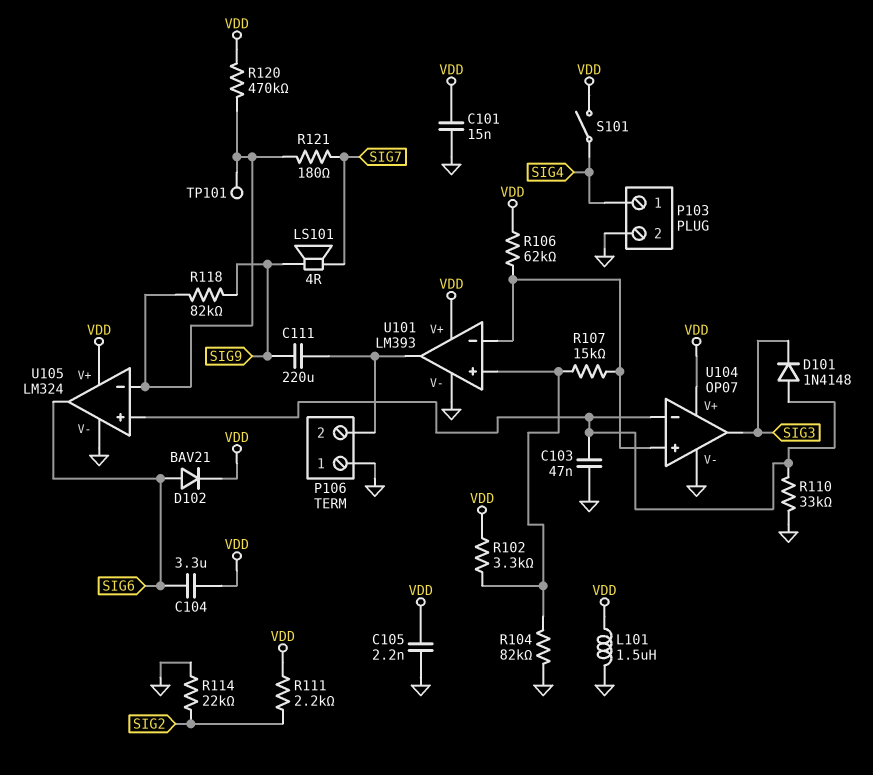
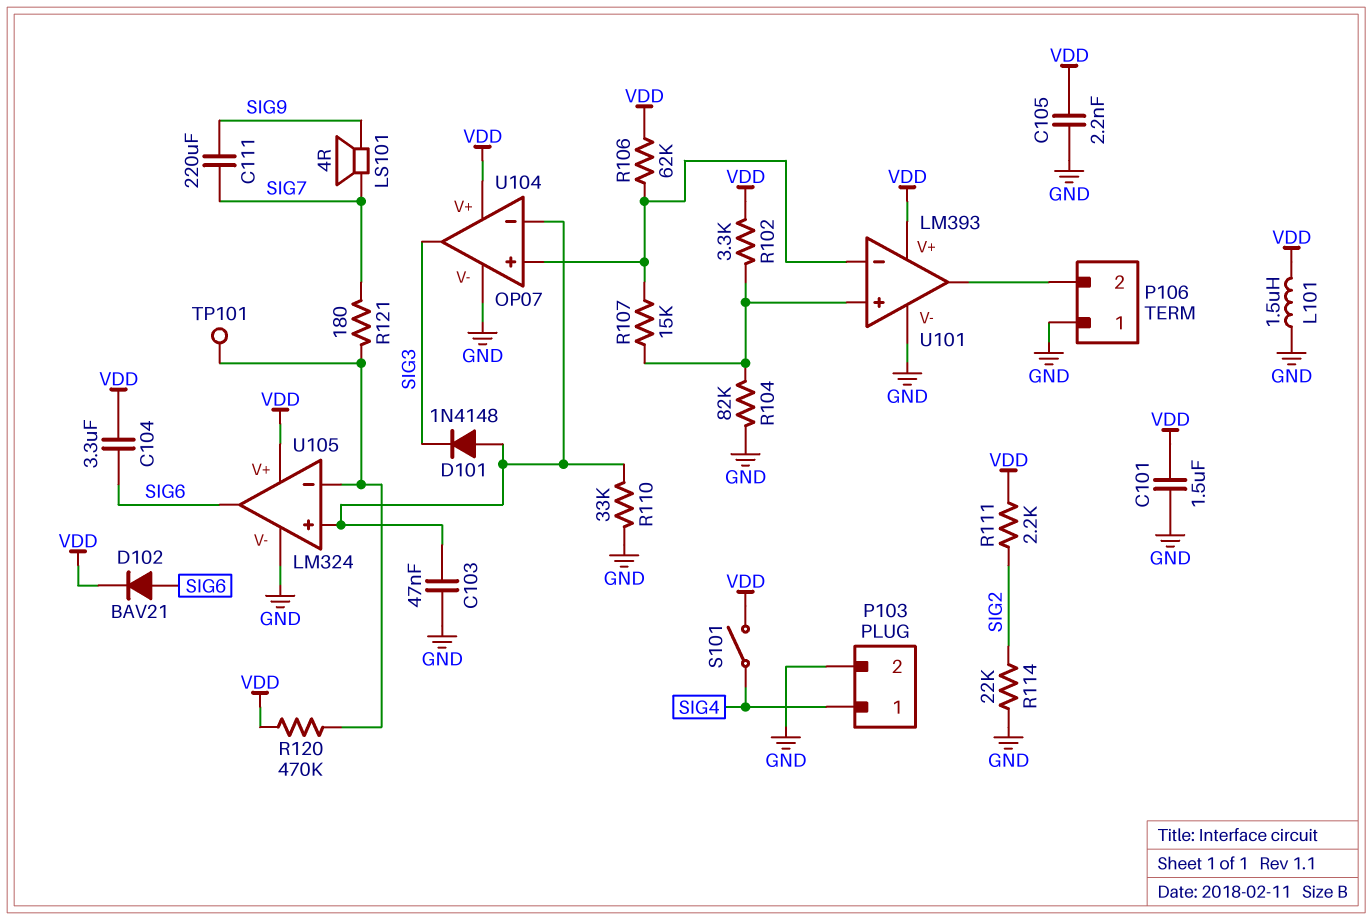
C101: 15nF (GND, VDD) -> 1.5uF (GND, VDD)
C111: 220uF (P106/2, SIG9) -> 220uF (SIG7, SIG9)
R118: 82k (SIG9, U105/in-) -> none

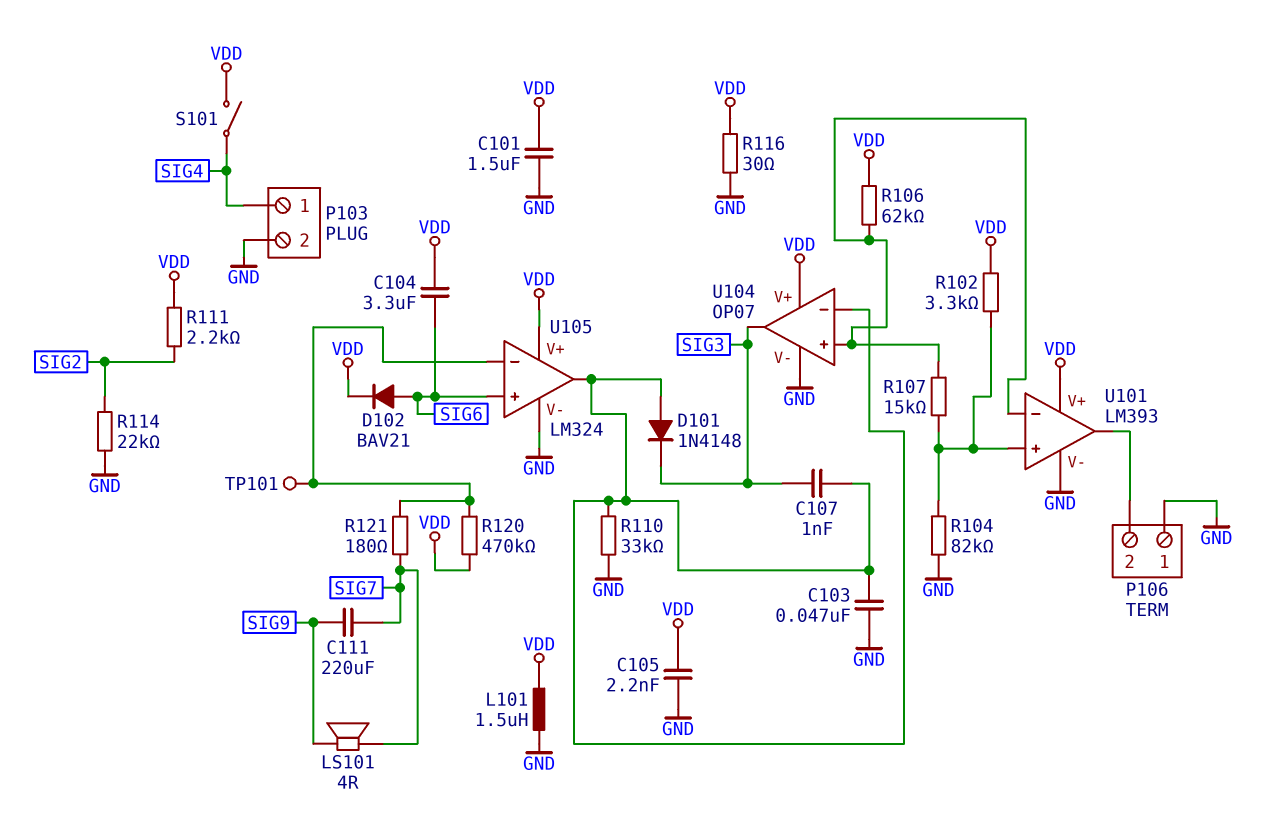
C107: none -> 1nF (SIG3, U104/in-)
R116: none -> 30 (GND, VDD)
U105 pin in+: U104/in- -> SIG6
U105 pin out: SIG6 -> U104/in-

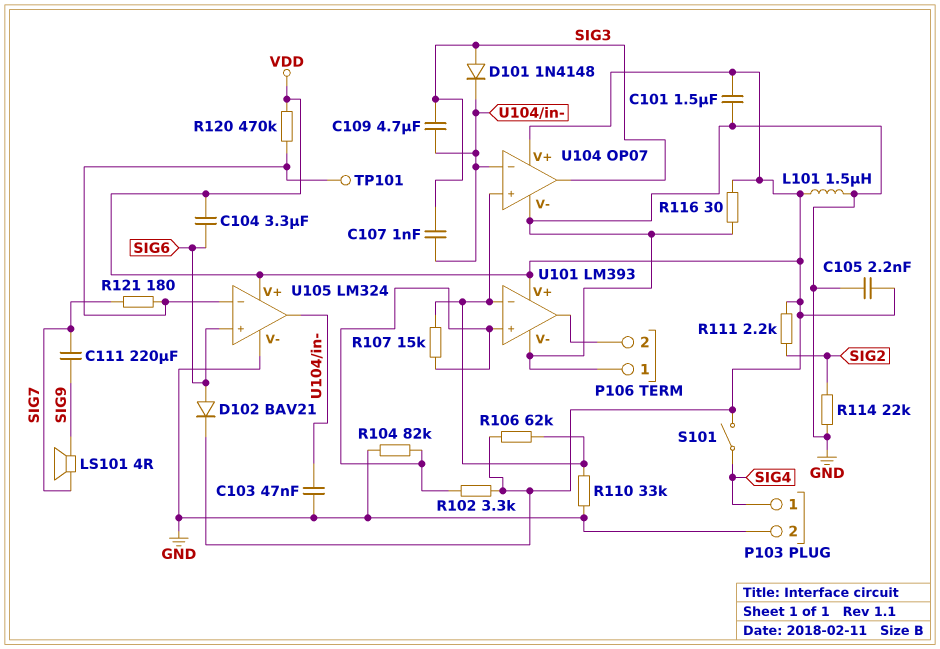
C109: none -> 4.7uF (SIG3, U104/in-)
D101: diode 1N4148 (A U104/in-, K SIG3) -> diode 1N4148 (A SIG3, K U104/in-)
R110: 33k (GND, U104/in-) -> 33k (GND, U101/in-)

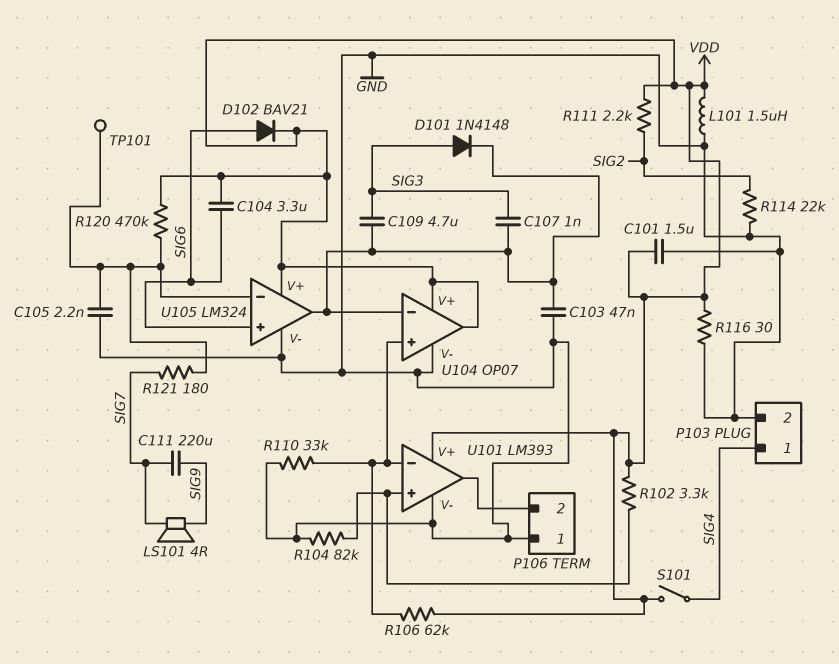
C105: 2.2nF (GND, VDD) -> 2.2nF (GND, U105/in-)
R107: 15k (U101/in+, U101/in-) -> none
U104 pin out: SIG3 -> VDD

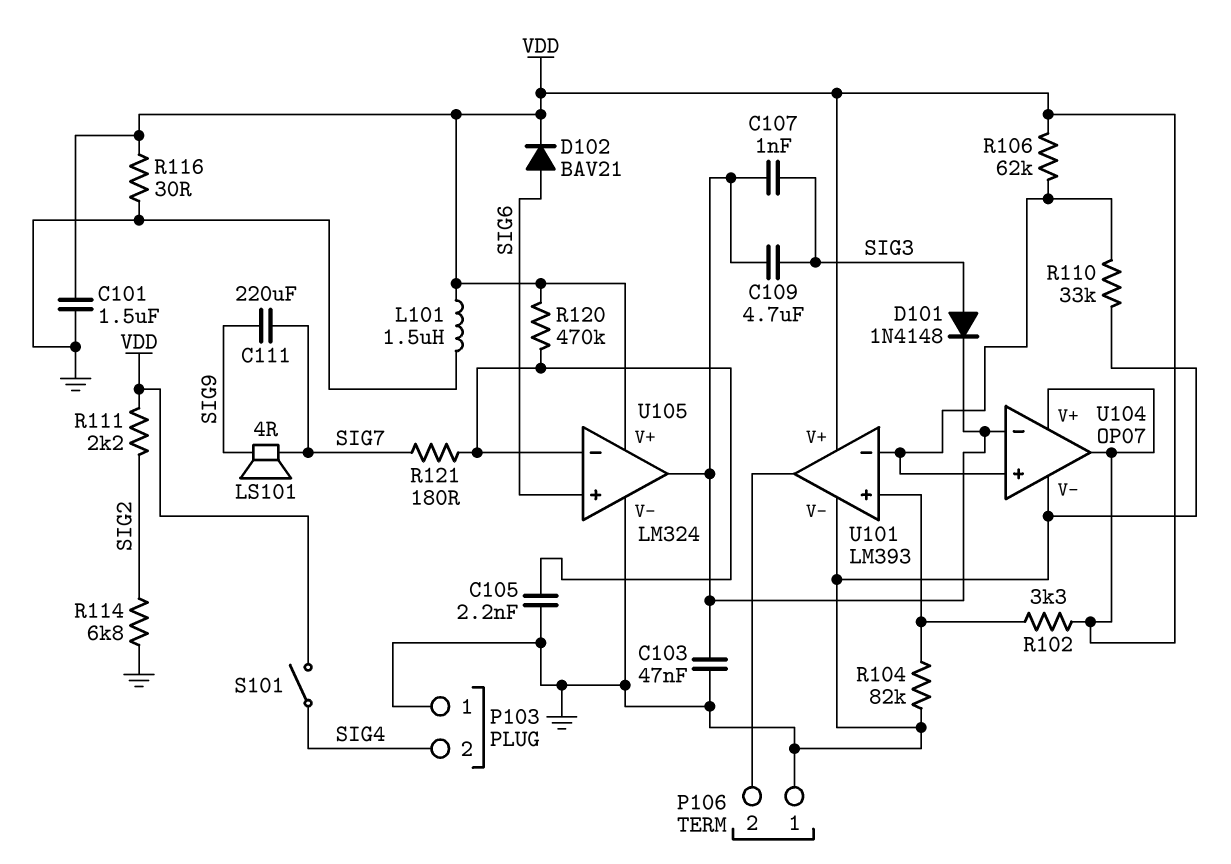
C104: 3.3uF (SIG6, VDD) -> none
P103 pin 1: SIG4 -> GND
P103 pin 2: GND -> SIG4
R114: 22k (GND, SIG2) -> 6.8k (GND, SIG2)
TP101: test point (U105/in-) -> none

